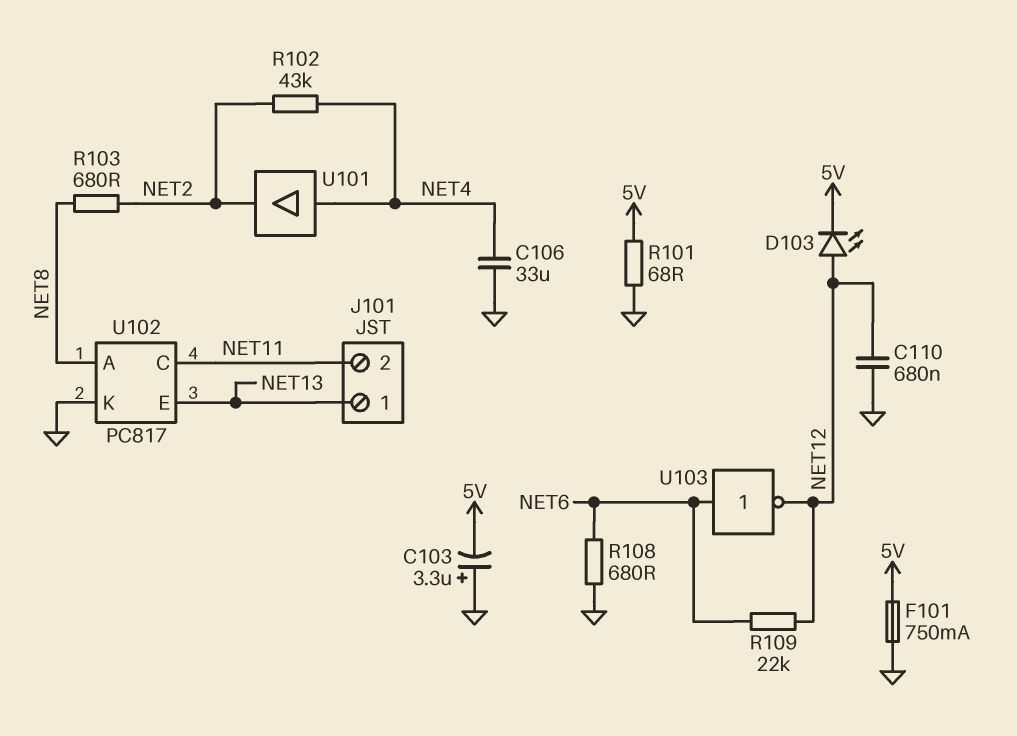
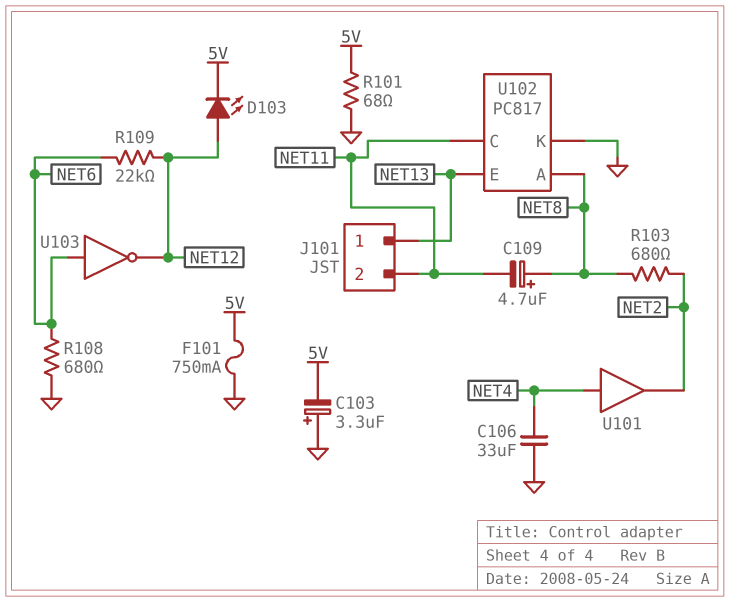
C109: none -> 4.7uF (plus NET8, minus NET11)
C110: 680nF (GND, NET12) -> none
R102: 43k (NET2, NET4) -> none

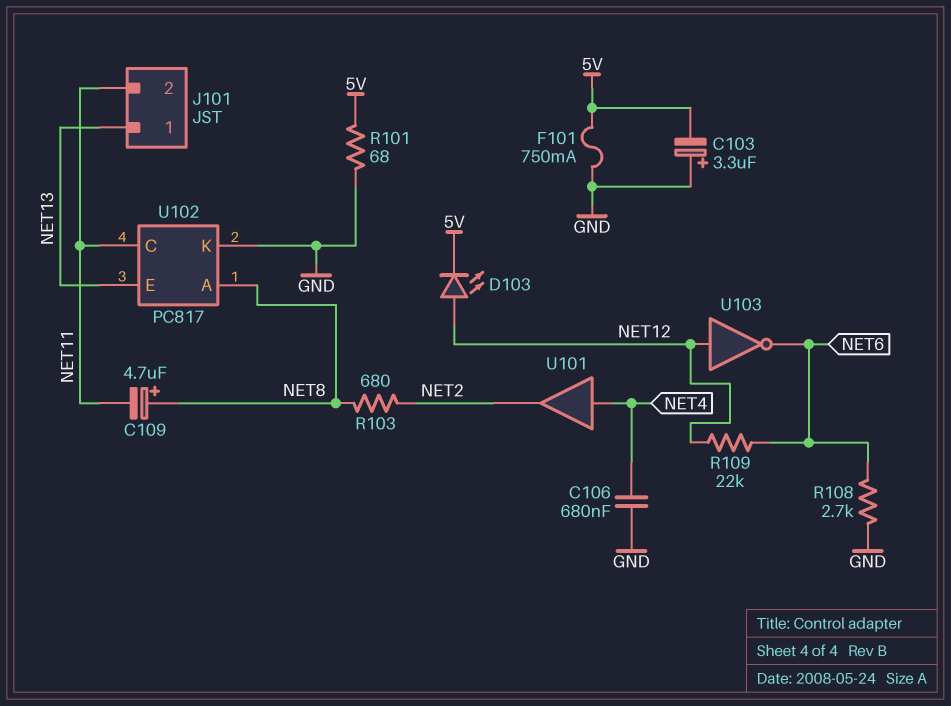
C106: 33uF (GND, NET4) -> 680nF (GND, NET4)
R108: 680 (GND, NET6) -> 2.7k (GND, NET6)
U103: NOT (in NET6, out NET12) -> NOT (in NET12, out NET6)

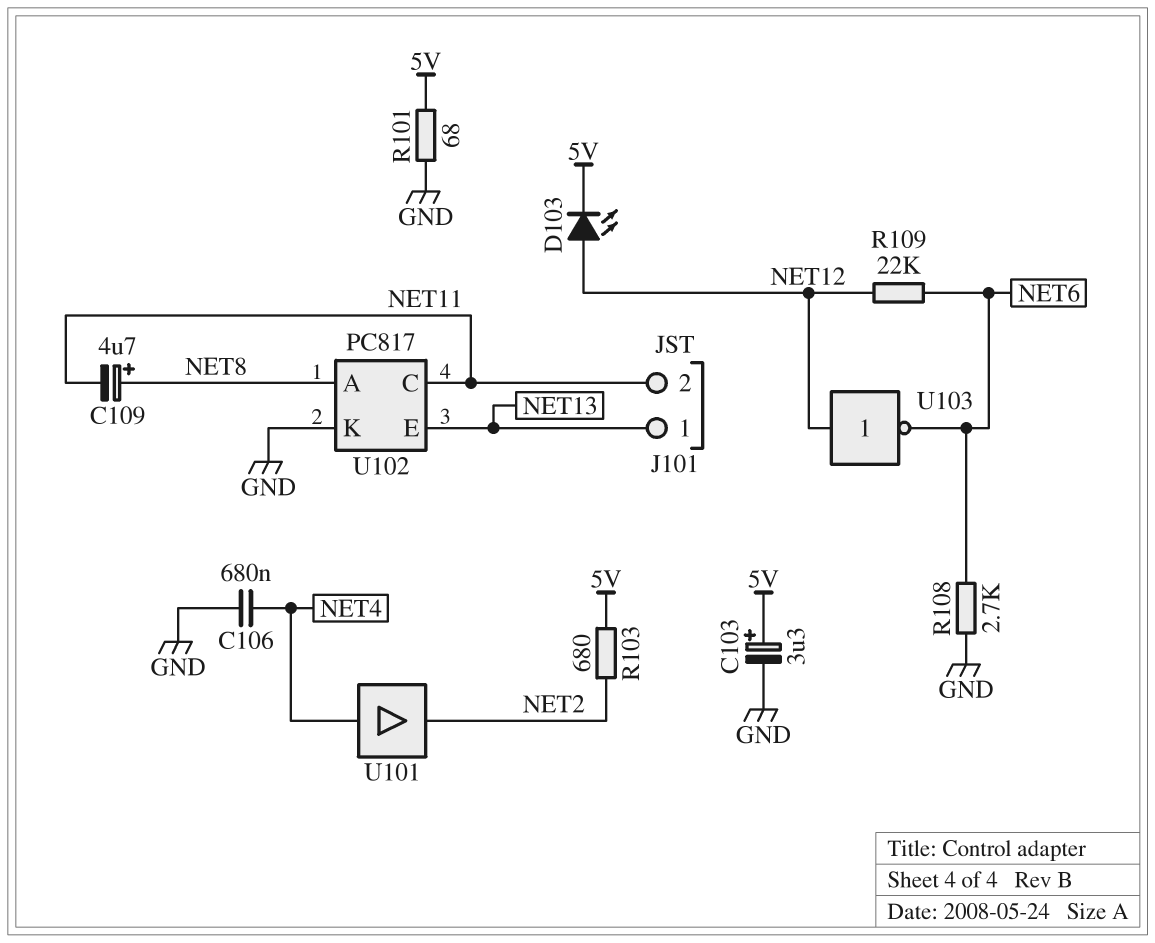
C103: 3.3uF (plus GND, minus 5V) -> 3.3uF (plus 5V, minus GND)
F101: 750mA (5V, GND) -> none
R103: 680 (NET2, NET8) -> 680 (5V, NET2)

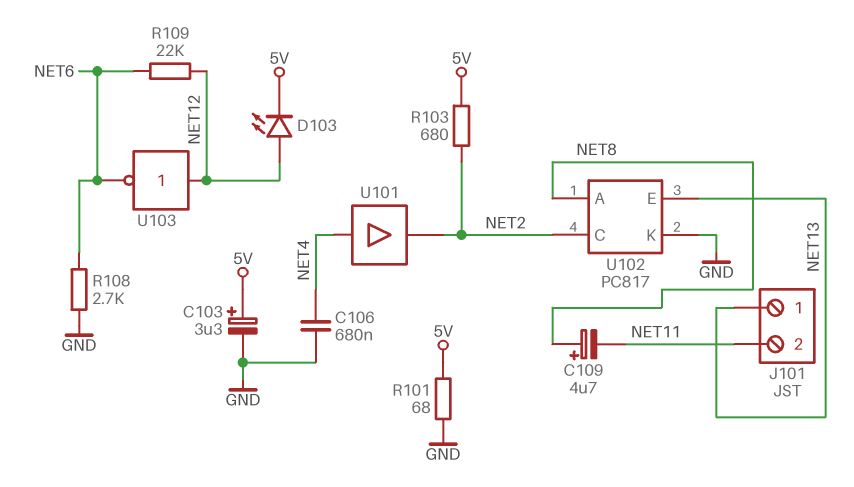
U102 pin C: NET11 -> NET2

